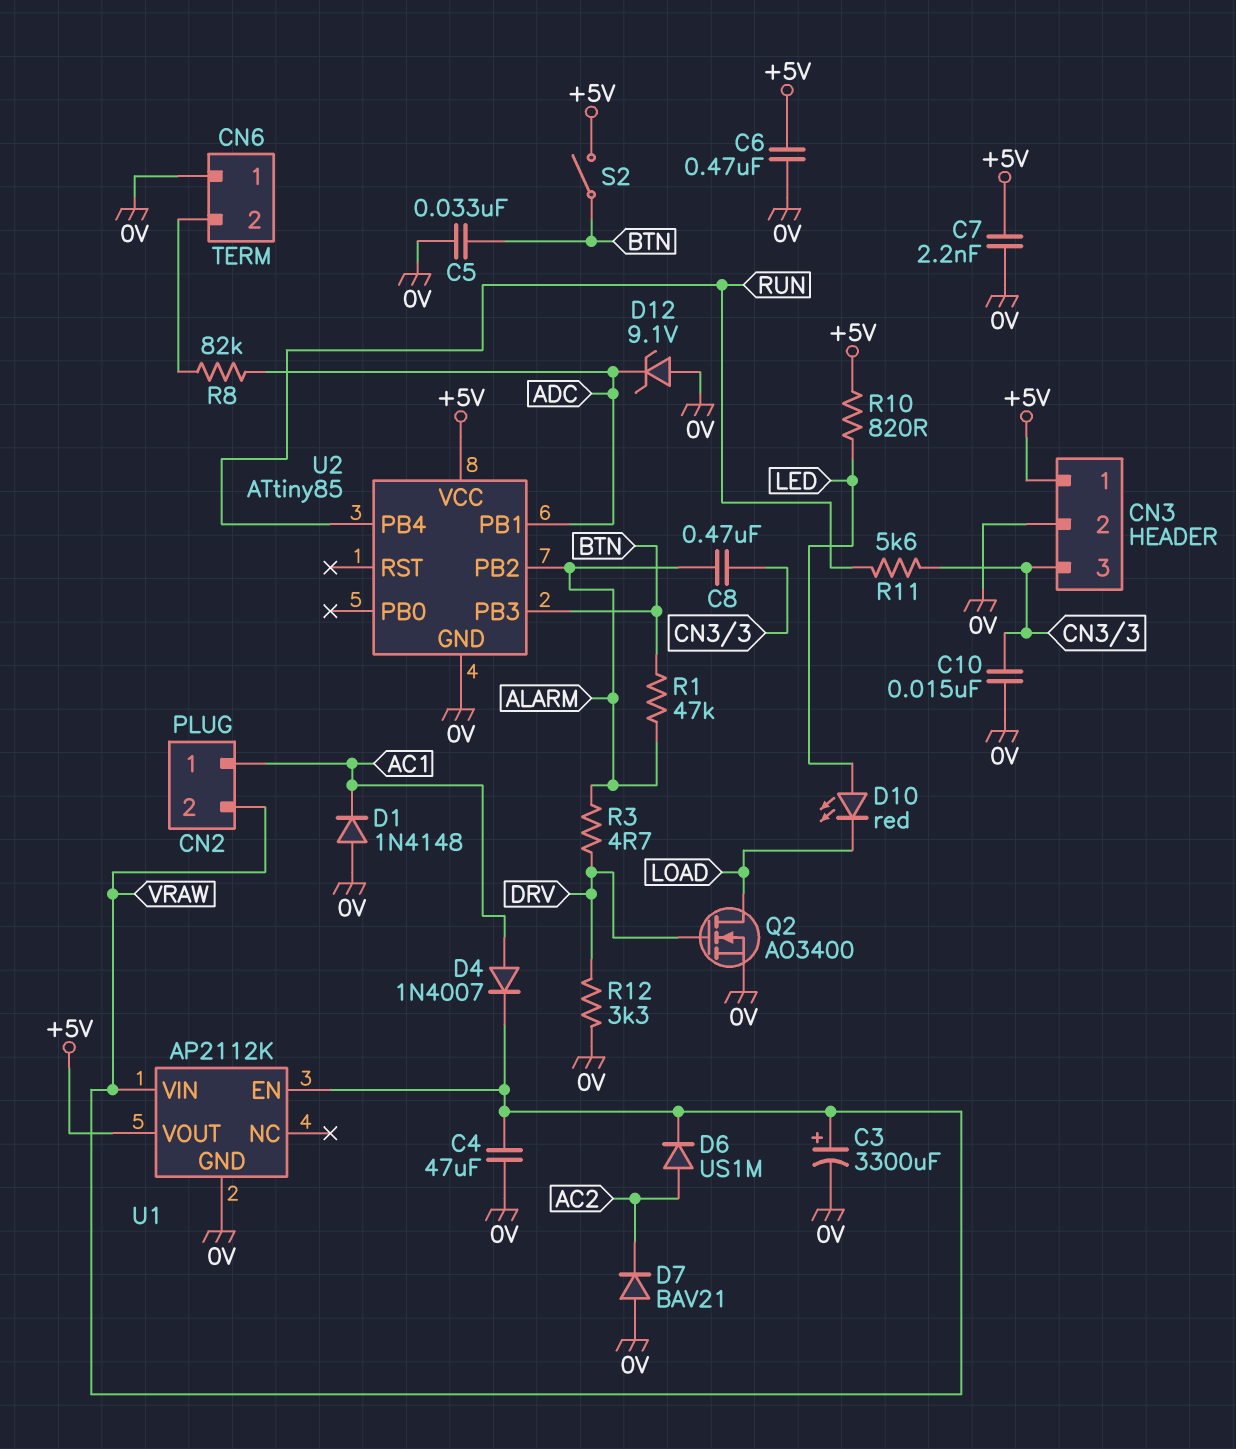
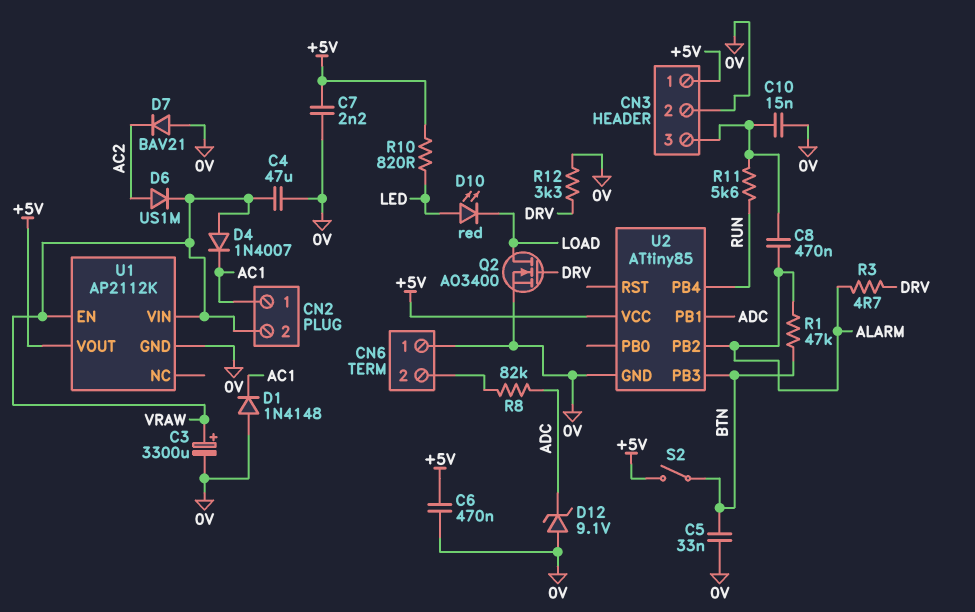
D4: diode 1N4007 (A AC1, K VRAW) -> diode 1N4007 (A VRAW, K AC1)

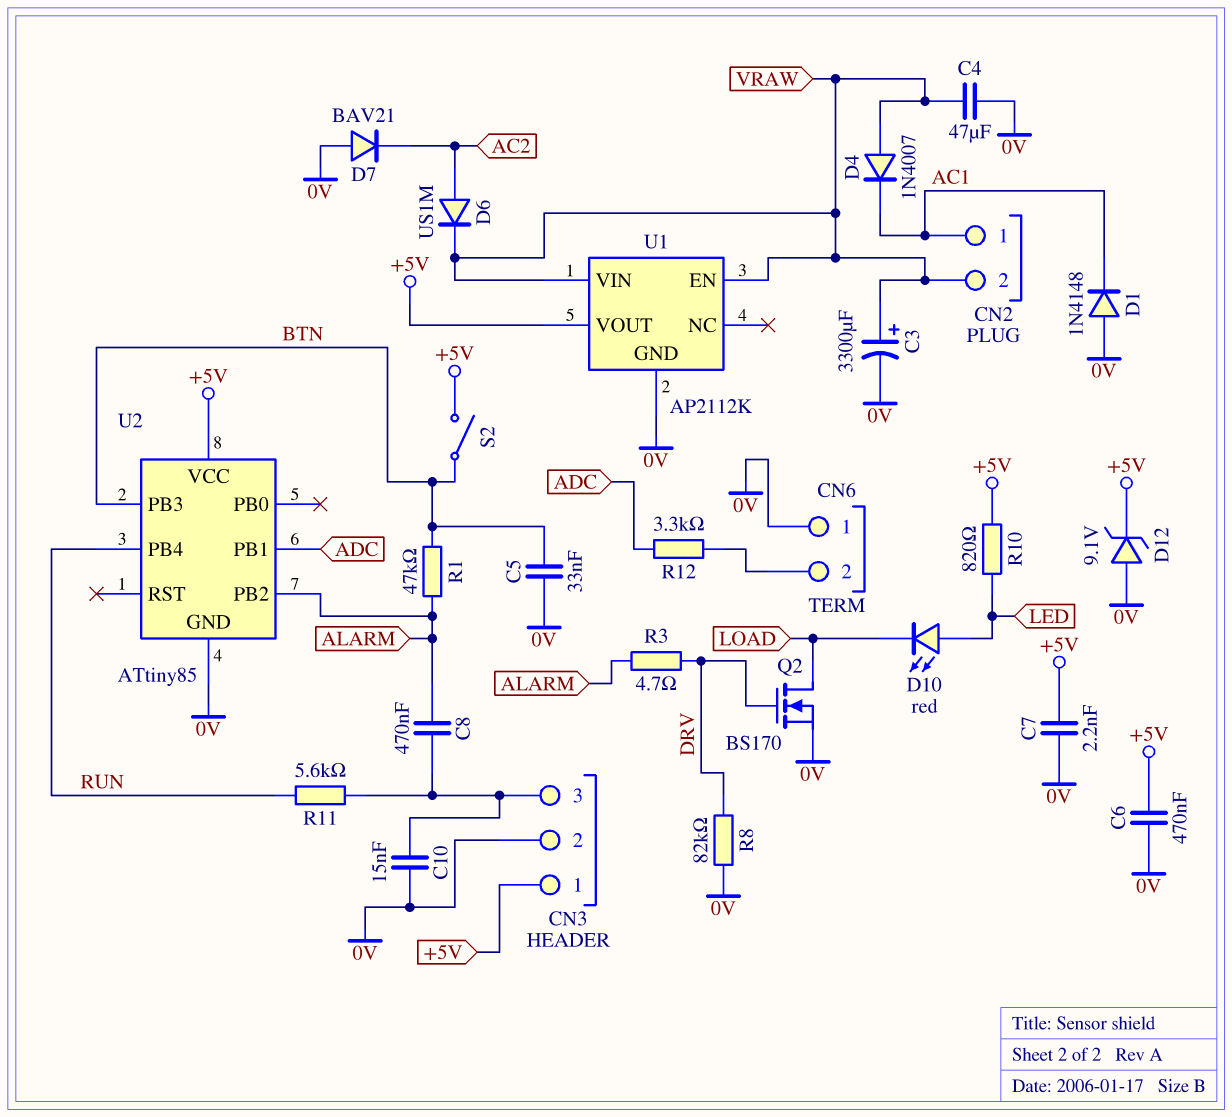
D12: zener 9.1V (A 0V, K ADC) -> zener 9.1V (A 0V, K +5V)
Q2: NMOS AO3400 (G DRV, D LOAD, S 0V) -> NMOS BS170 (G DRV, D LOAD, S 0V)
R8: 82k (ADC, CN6/2) -> 82k (0V, DRV)
R12: 3.3k (0V, DRV) -> 3.3k (ADC, CN6/2)

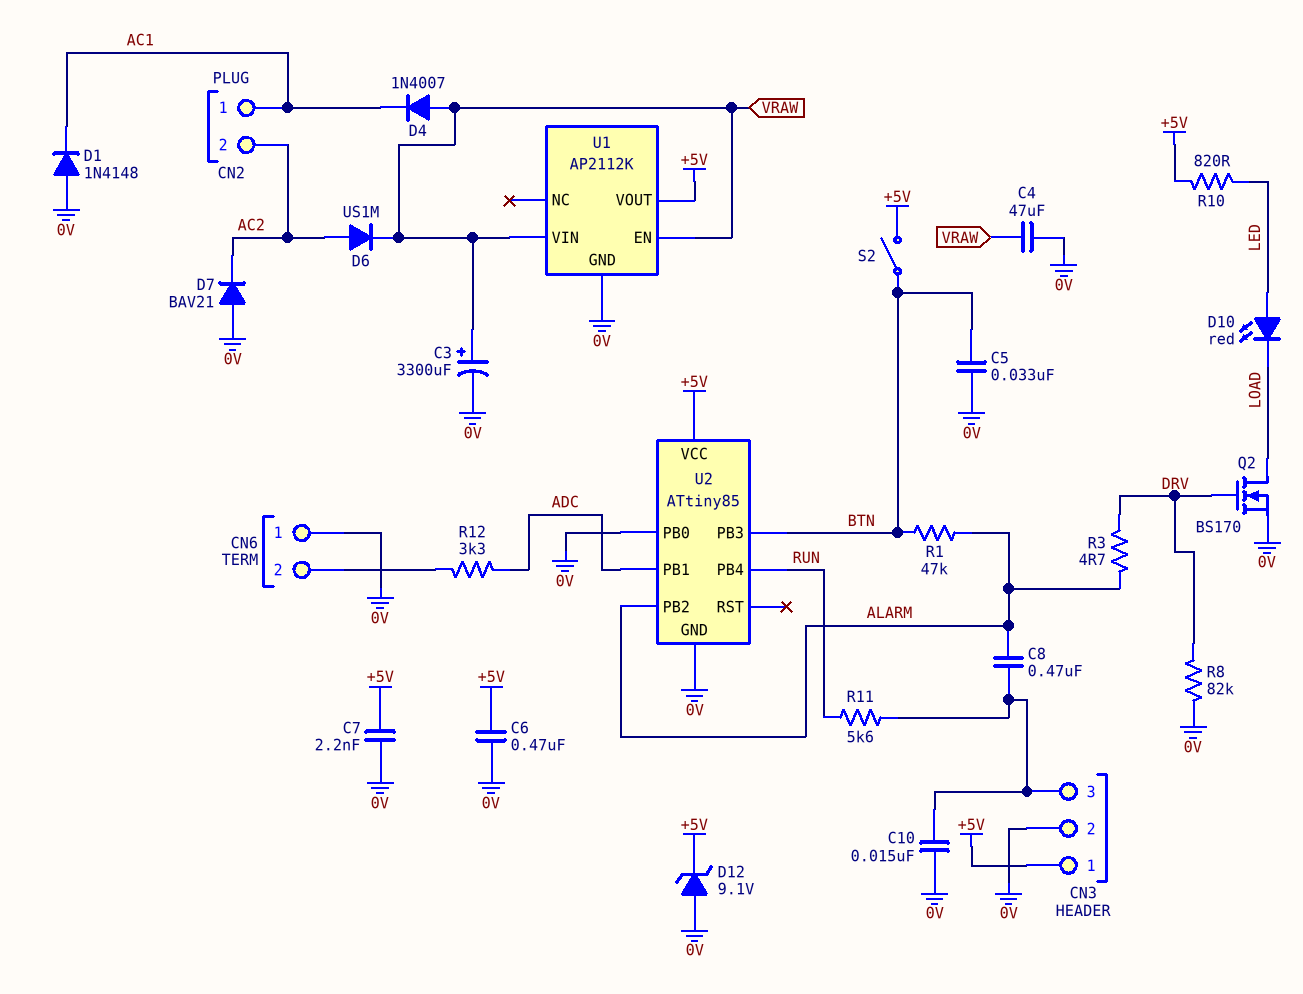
CN2 pin 2: VRAW -> AC2
U2 pin PB0: none -> 0V

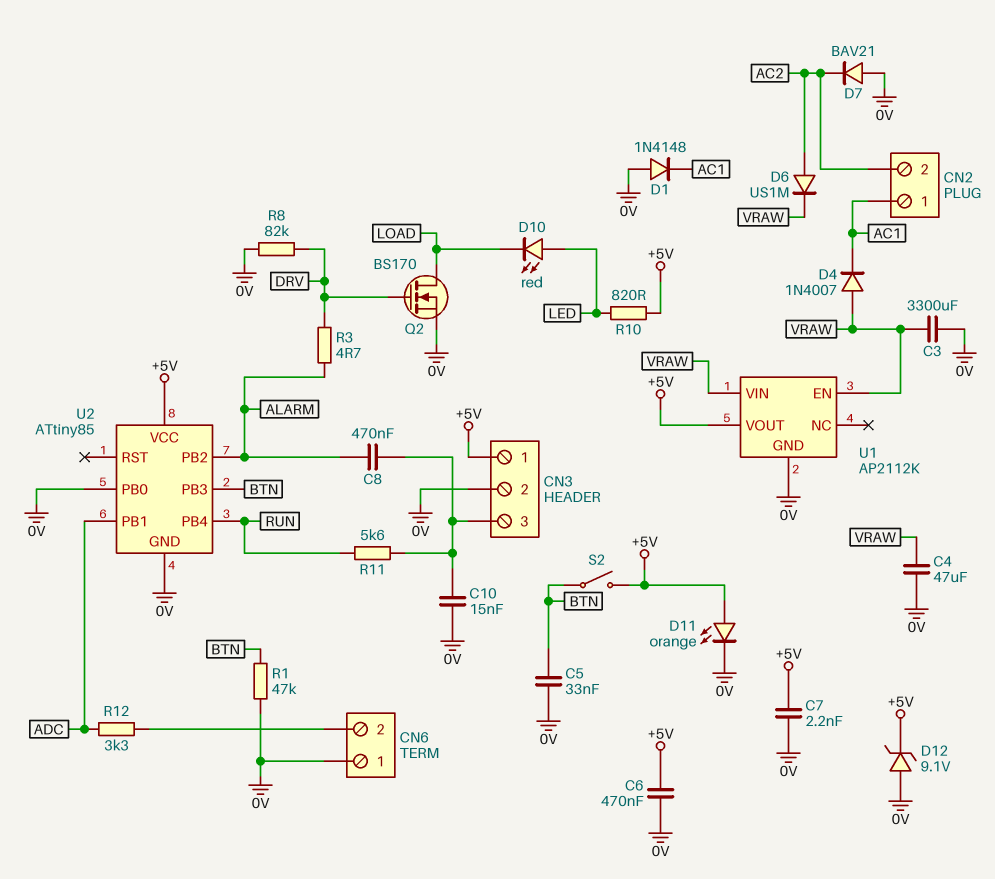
C3: 3300uF (plus VRAW, minus 0V) -> 3300uF (0V, VRAW)
D11: none -> LED orange (A +5V, K 0V)
R1: 47k (ALARM, BTN) -> 47k (0V, BTN)

